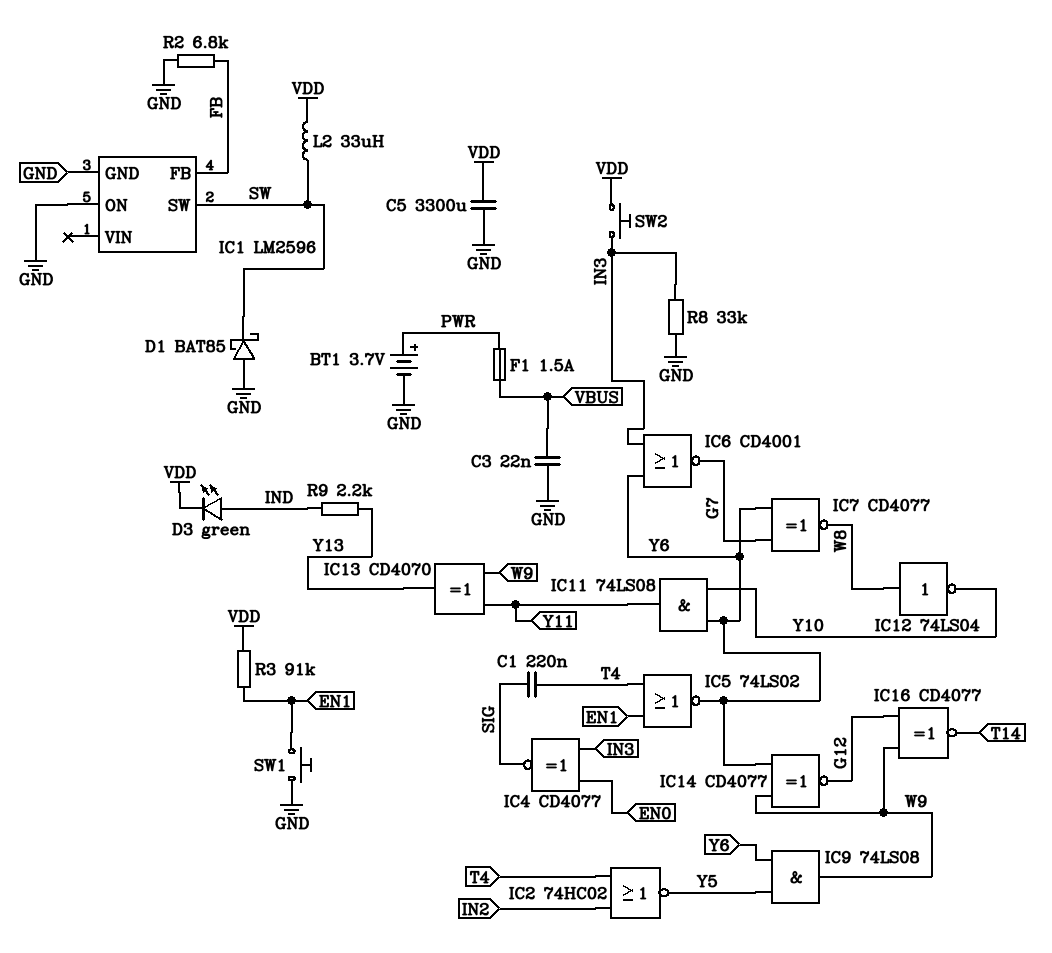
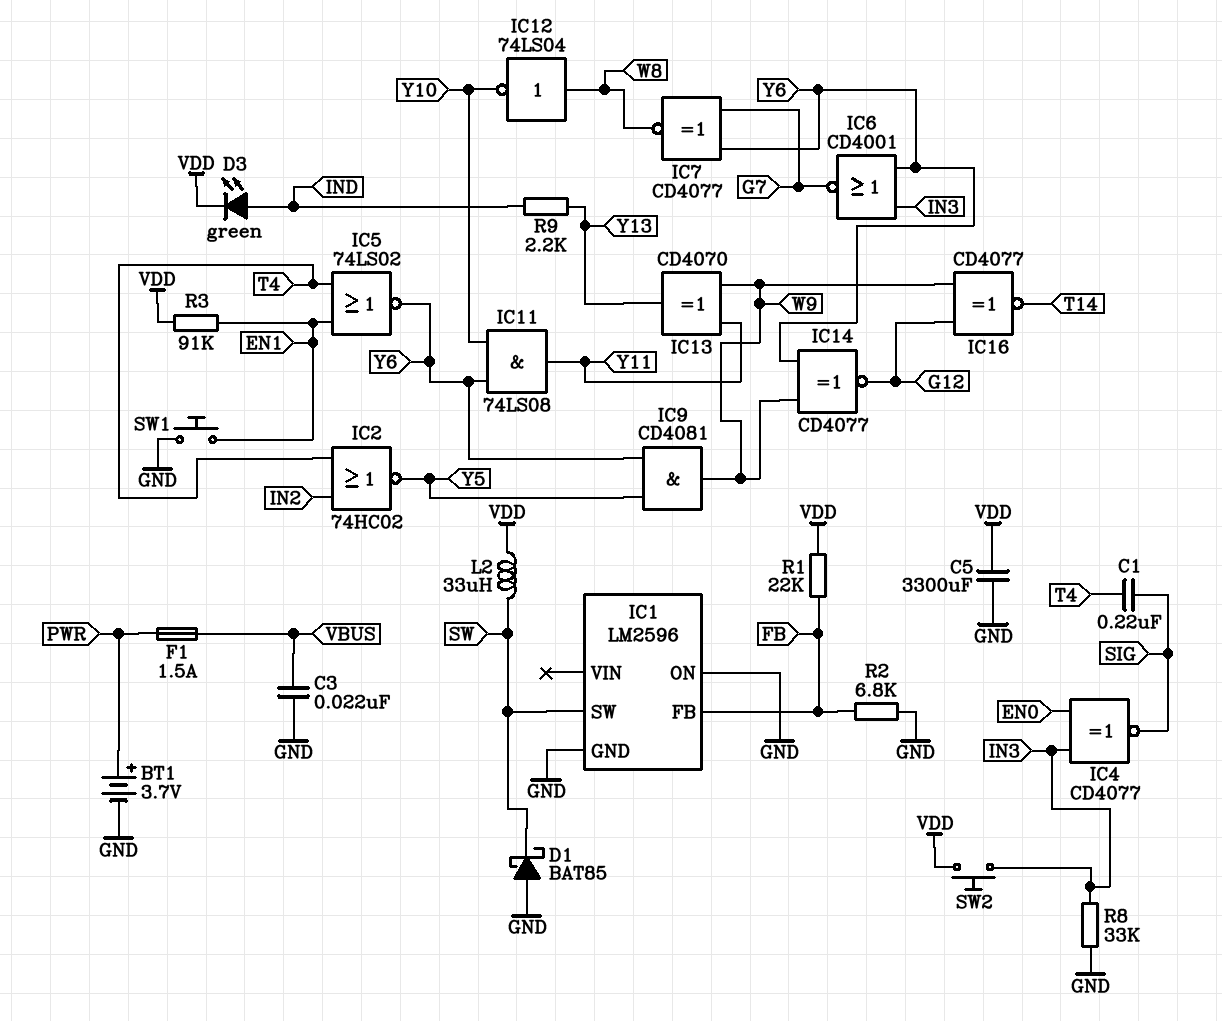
IC9: AND 74LS08 (in Y5, in Y6, out W9) -> AND CD4081 (in Y5, in Y6, out W9)
R1: none -> 22k (FB, VDD)

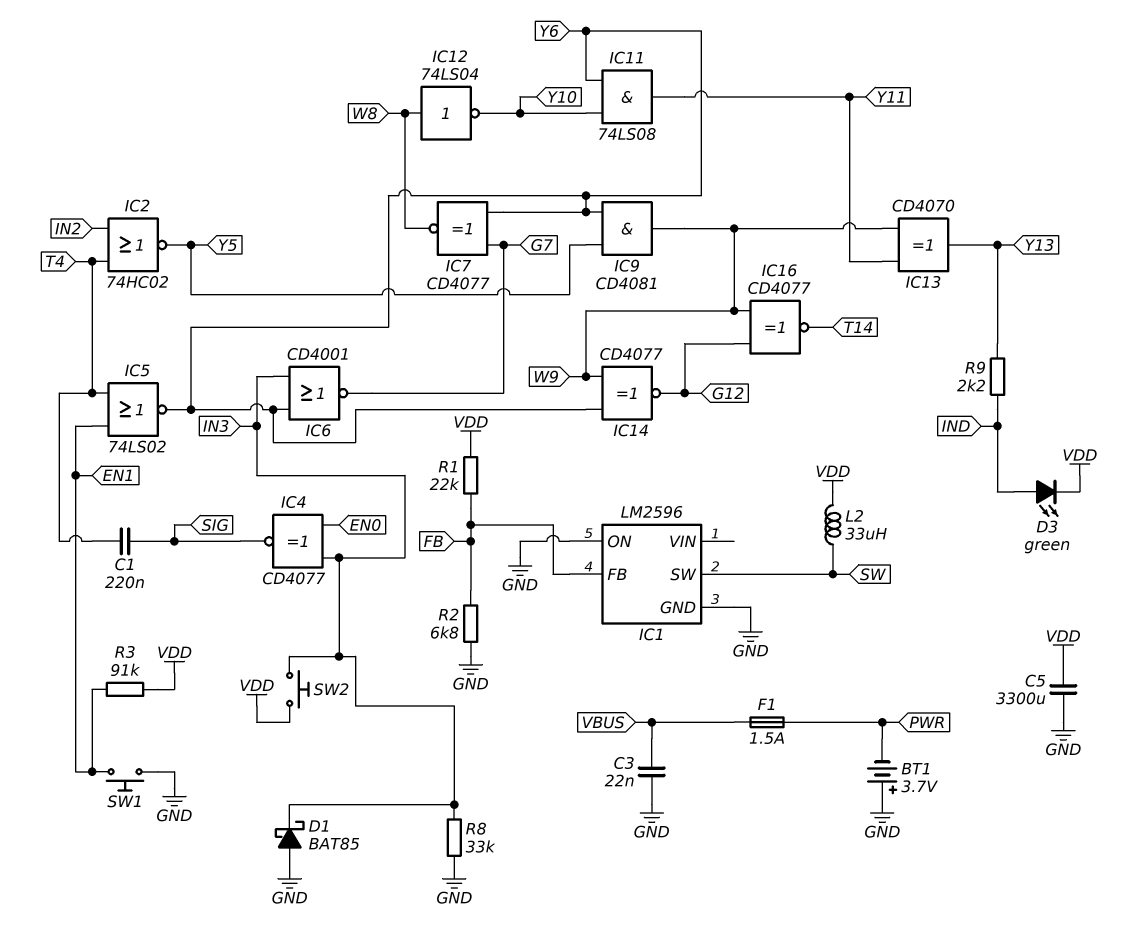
BT1: 3.7V (plus PWR, minus GND) -> 3.7V (plus GND, minus PWR)
D1: schottky BAT85 (A GND, K SW) -> schottky BAT85 (A GND, K IN3)

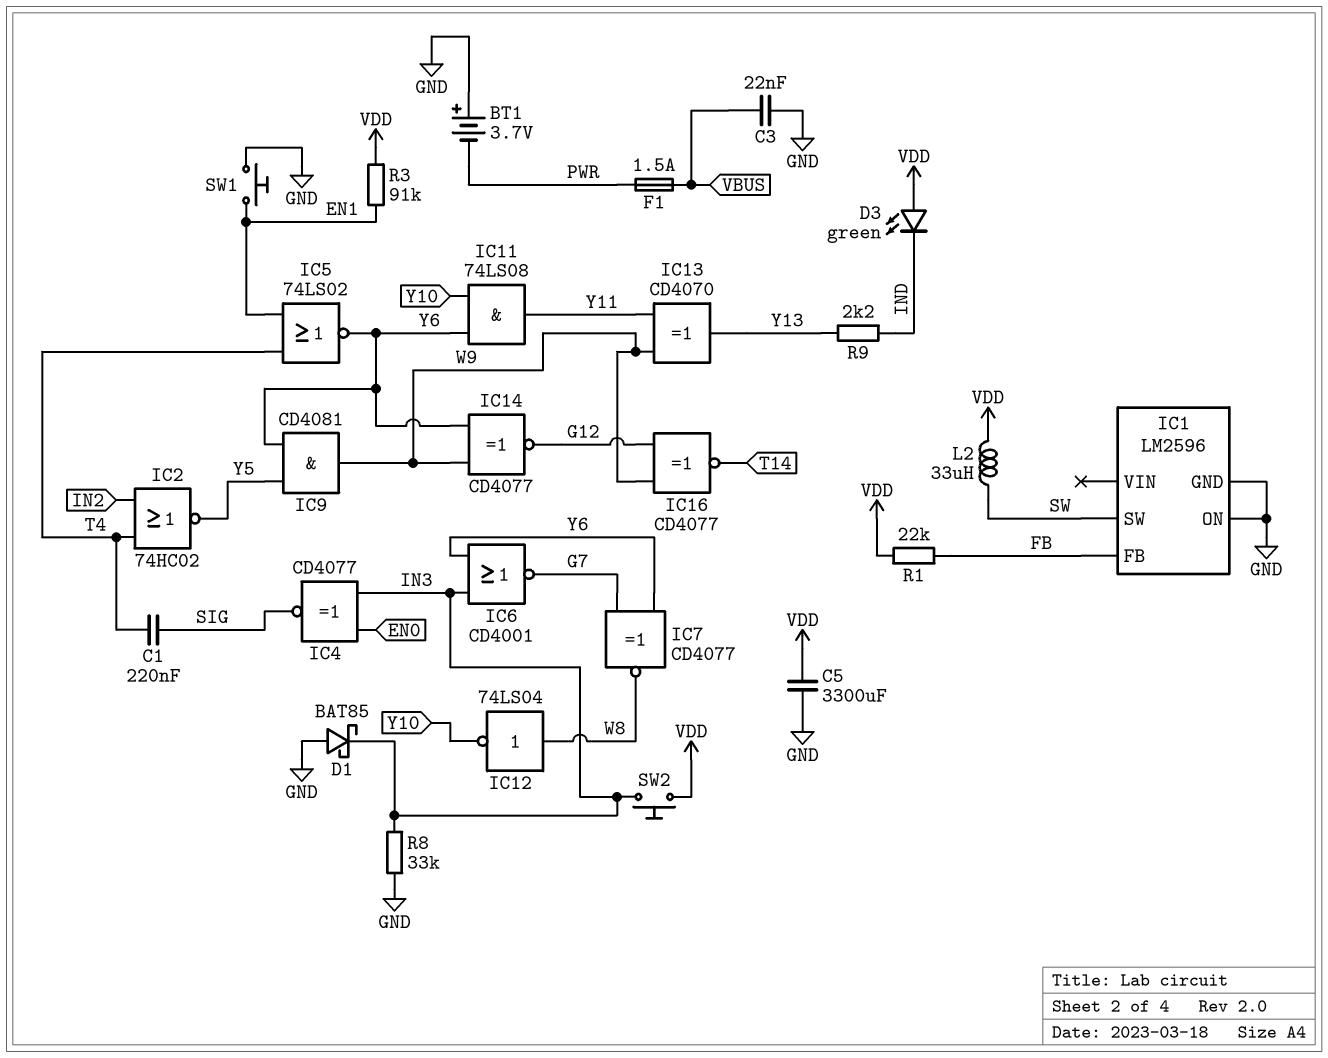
D3: LED green (A IND, K VDD) -> LED green (A VDD, K IND)
R2: 6.8k (FB, GND) -> none

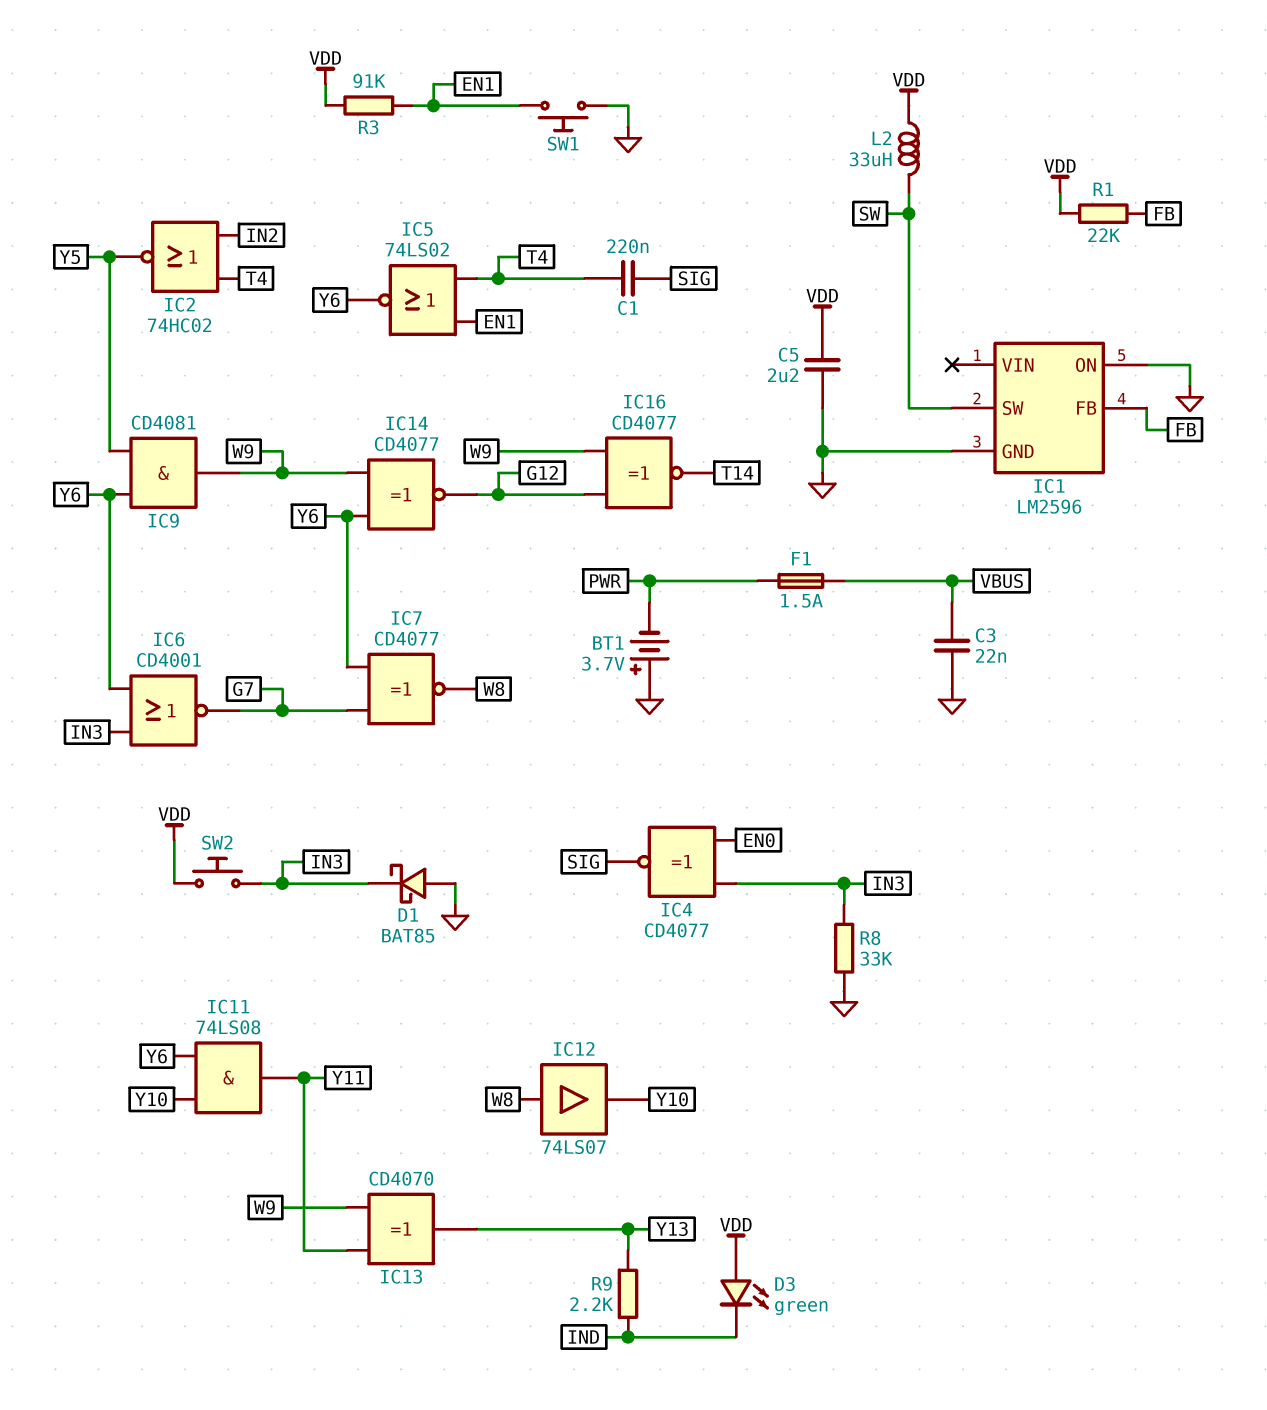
C5: 3300uF (GND, VDD) -> 2.2uF (GND, VDD)
IC12: NOT 74LS04 (in W8, out Y10) -> buffer 74LS07 (in W8, out Y10)

